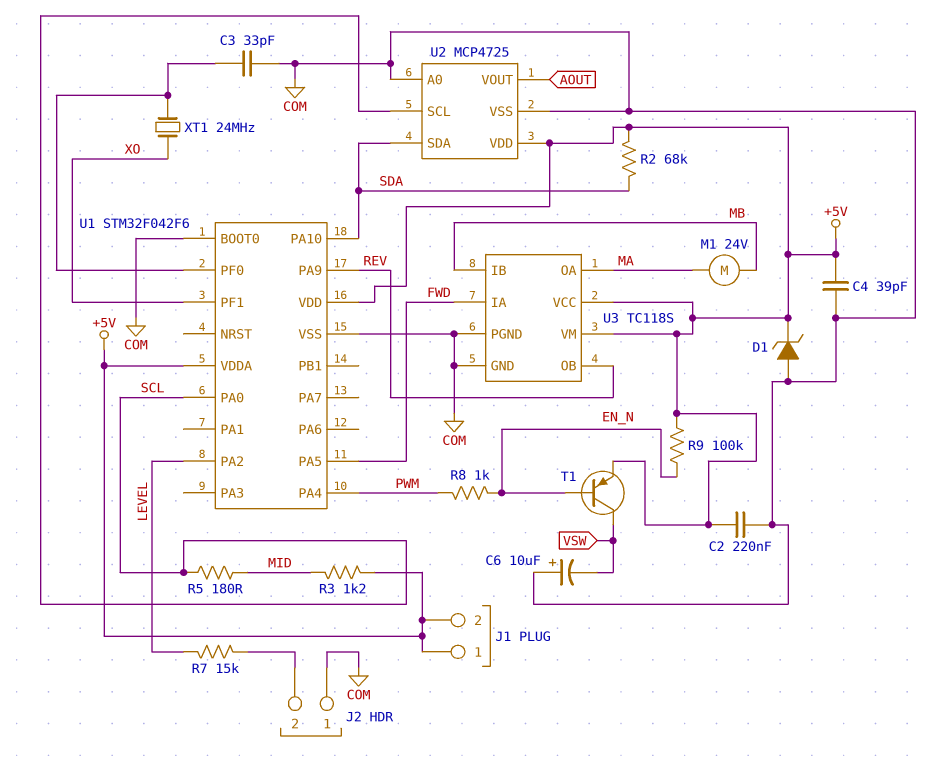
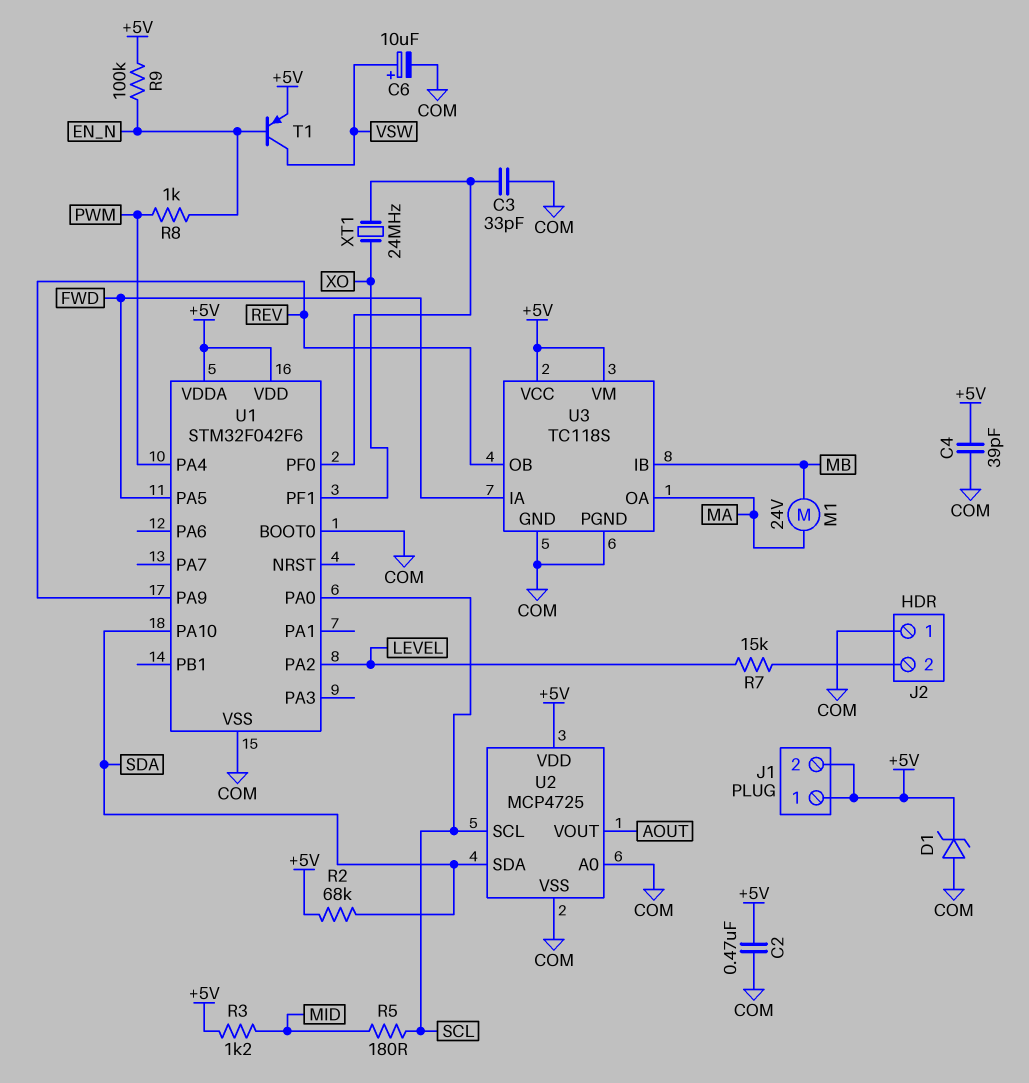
C2: 220nF (+5V, COM) -> 470nF (+5V, COM)
C6: 10uF (plus COM, minus VSW) -> 10uF (plus VSW, minus COM)

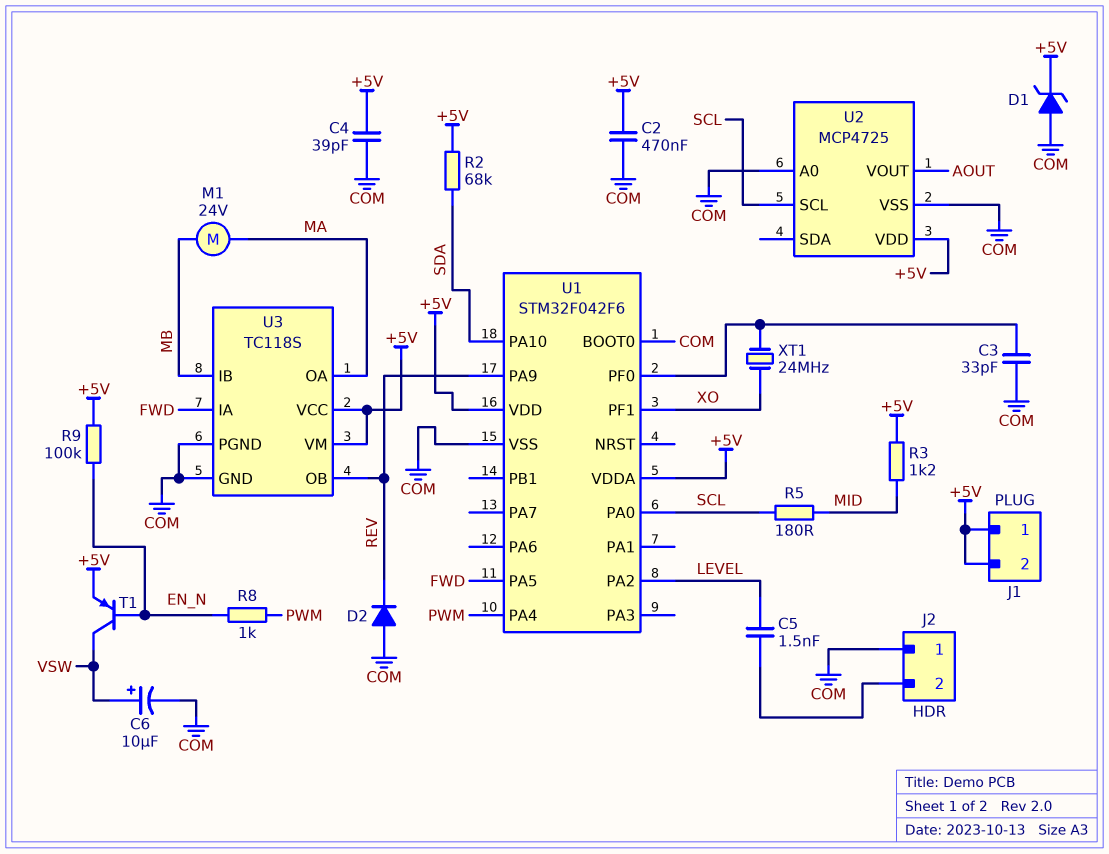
C5: none -> 1.5nF (J2/2, LEVEL)
D2: none -> diode (A COM, K REV)
R7: 15k (J2/2, LEVEL) -> none
U2 pin SDA: SDA -> none

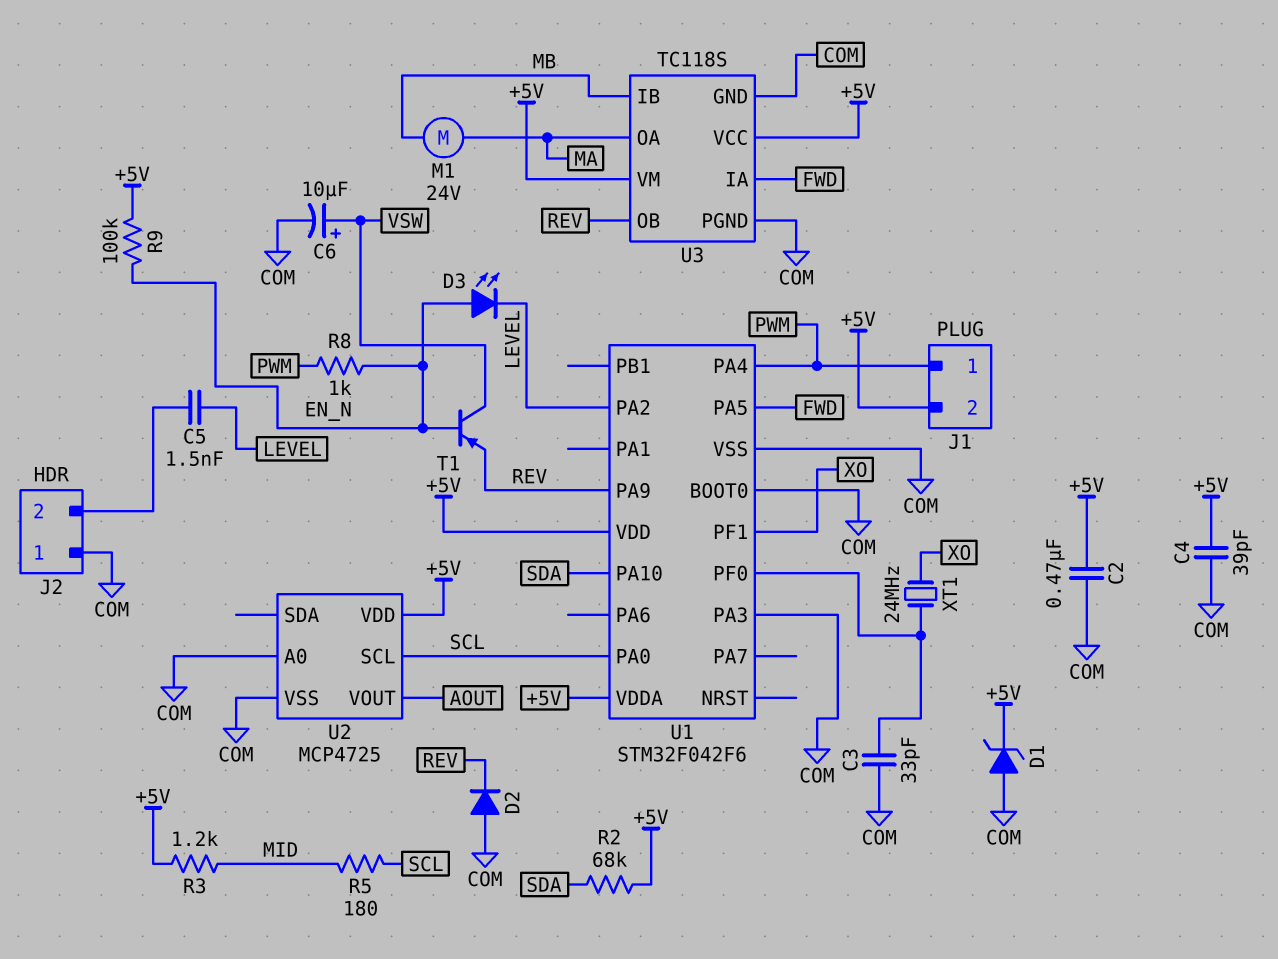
D3: none -> LED (A EN_N, K LEVEL)
J1 pin 1: +5V -> PWM
T1: PNP (B EN_N, C VSW, E +5V) -> PNP (B EN_N, C VSW, E REV)
U1 pin PA3: none -> COM

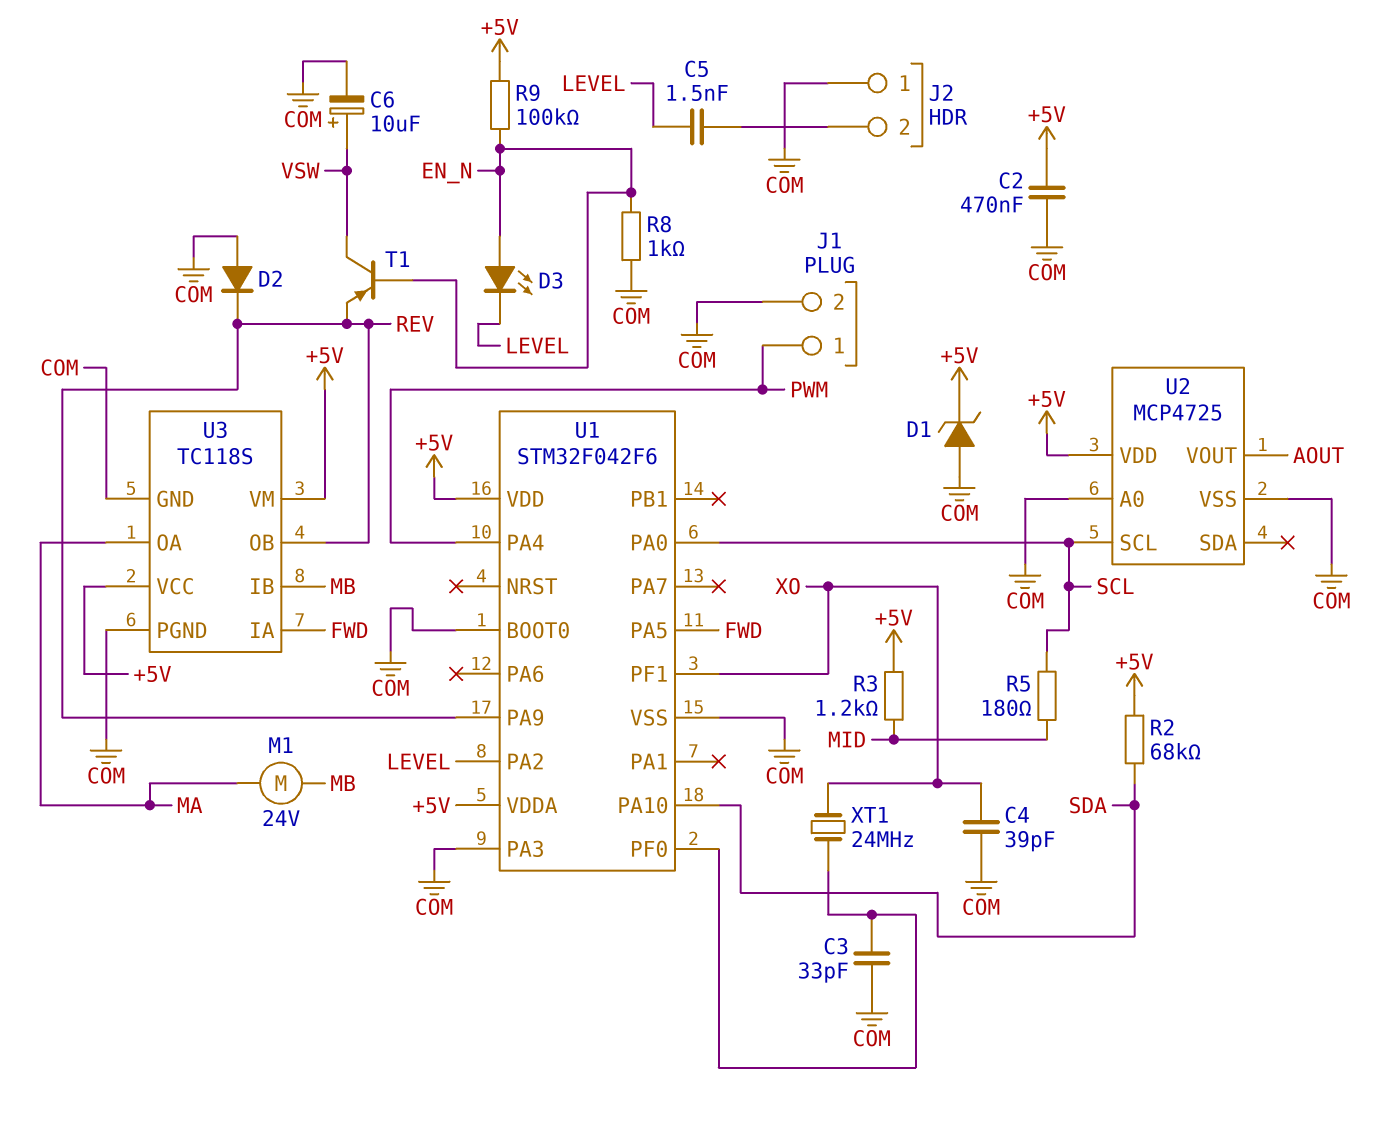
C4: 39pF (+5V, COM) -> 39pF (COM, XO)
J1 pin 2: +5V -> COM
R8: 1k (EN_N, PWM) -> 1k (COM, EN_N)

